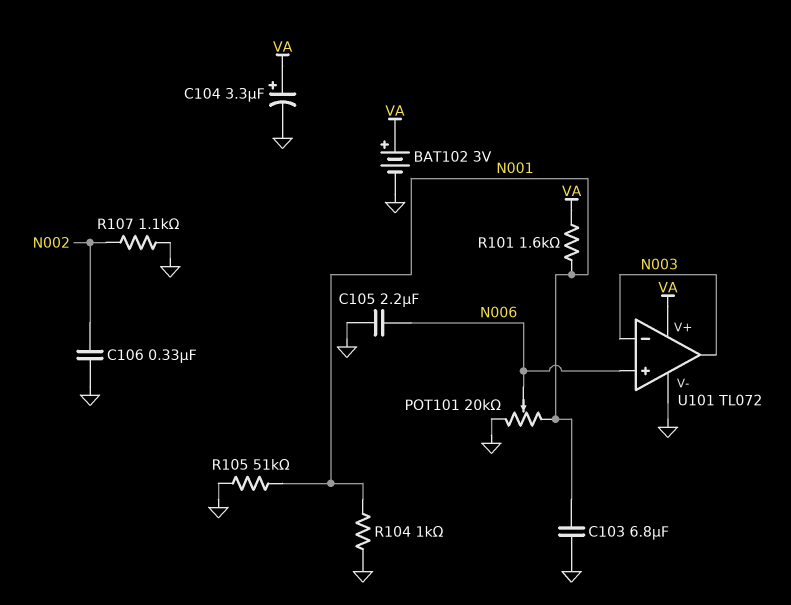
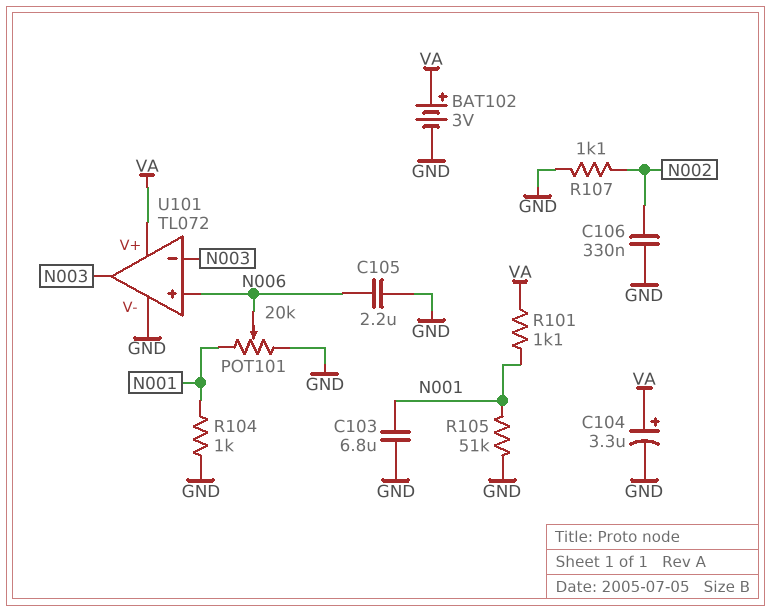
R101: 1.6k (N001, VA) -> 1.1k (N001, VA)

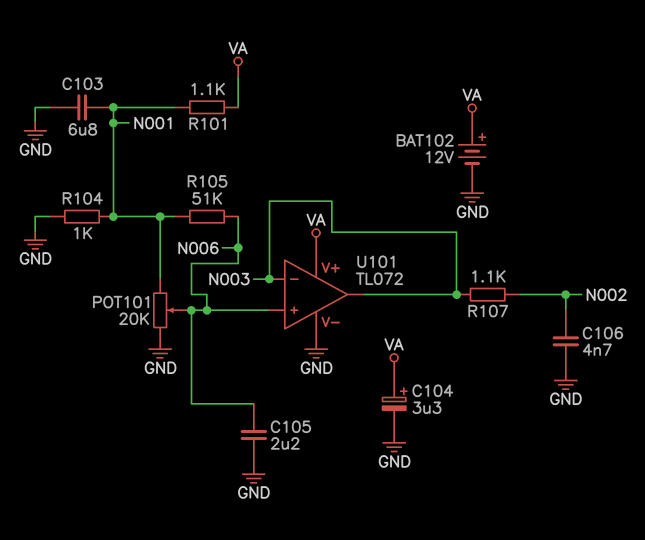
BAT102: 3V (plus VA, minus GND) -> 12V (plus VA, minus GND)
C106: 330nF (GND, N002) -> 4.7nF (GND, N002)
R105: 51k (GND, N001) -> 51k (N001, N006)
R107: 1.1k (GND, N002) -> 1.1k (N002, N003)

